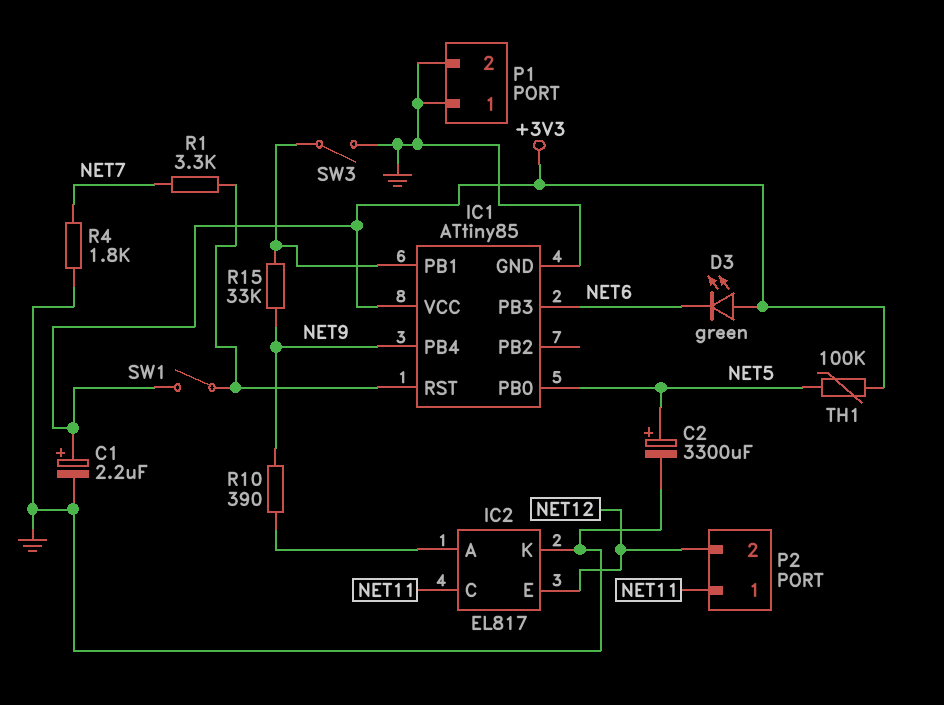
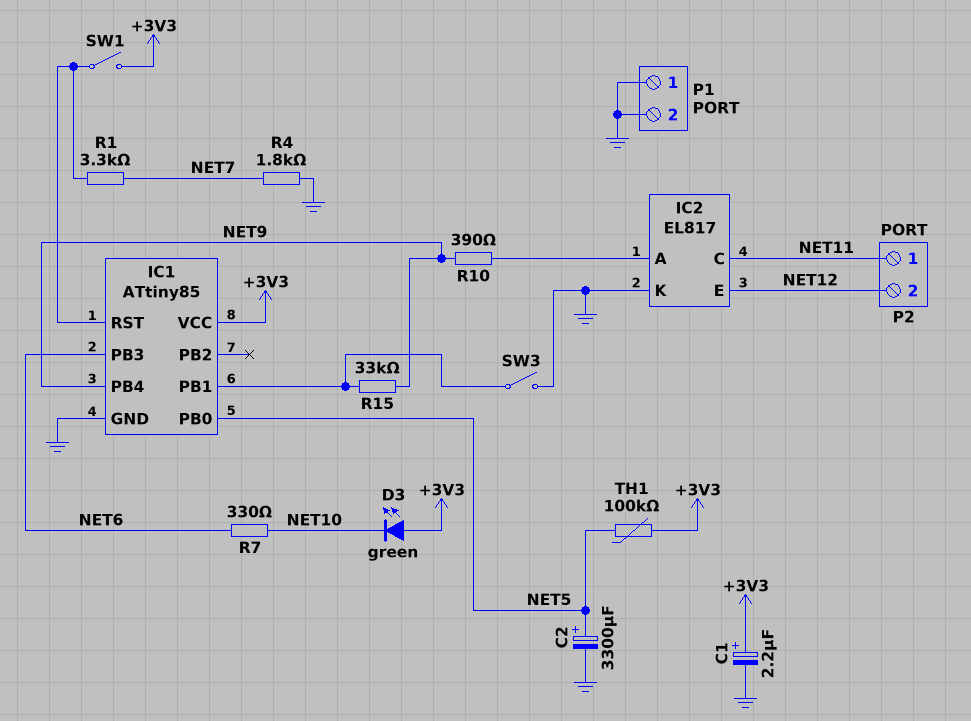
D3: LED green (A +3V3, K NET6) -> LED green (A +3V3, K NET10)
R7: none -> 330 (NET6, NET10)

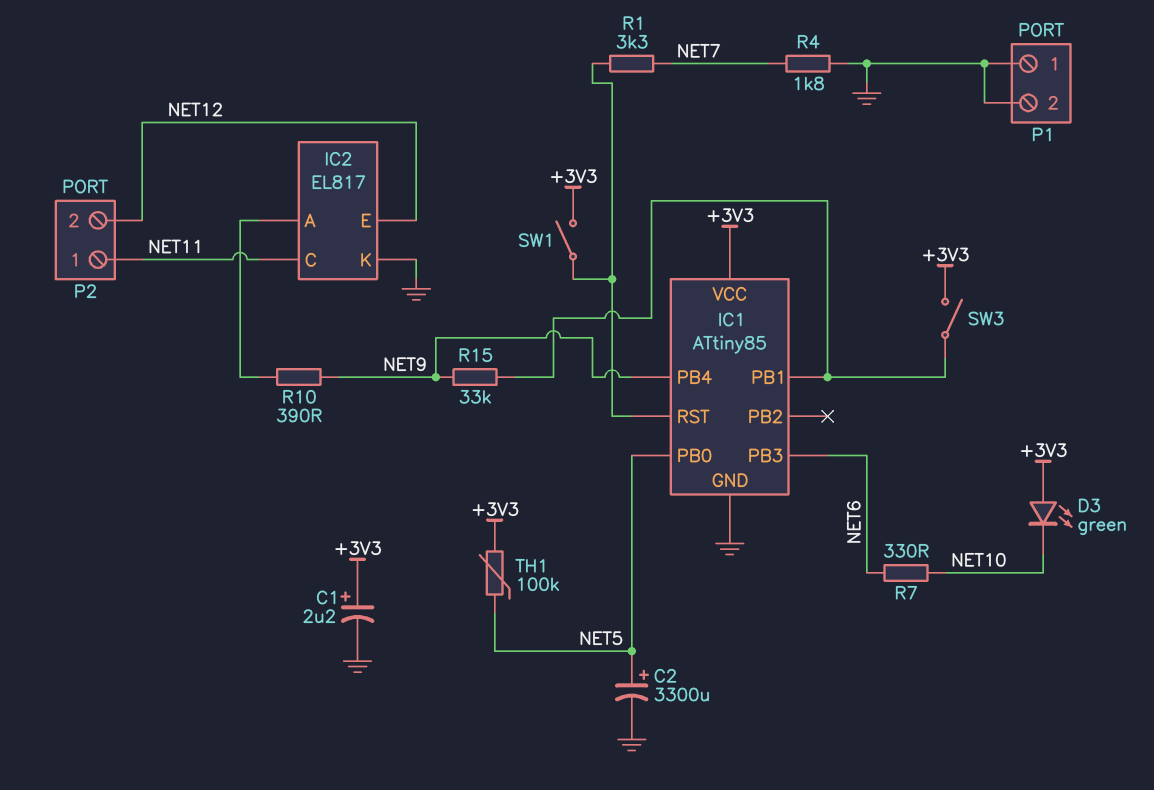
SW3: switch (GND, IC1/PB1) -> switch (+3V3, IC1/PB1)

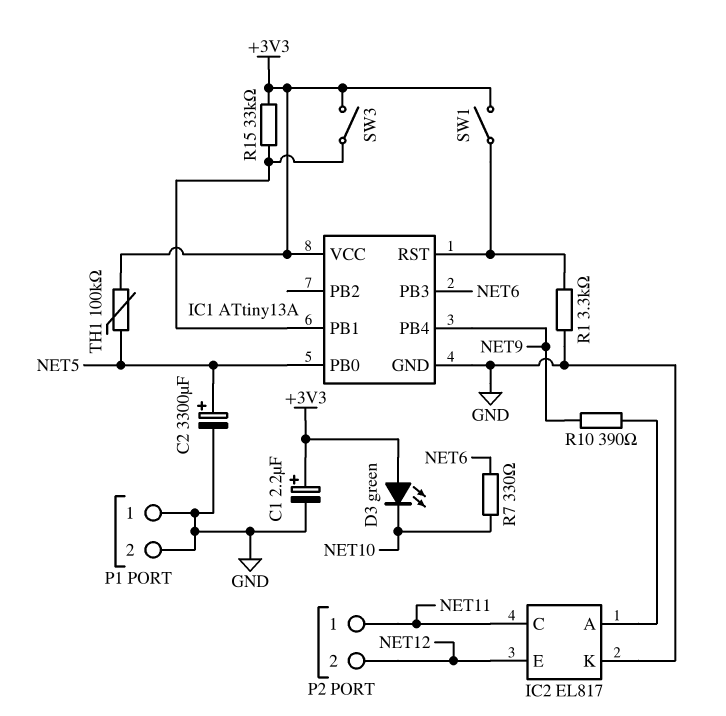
IC1: ATtiny85 -> ATtiny13A
R1: 3.3k (IC1/RST, NET7) -> 3.3k (GND, IC1/RST)
R4: 1.8k (GND, NET7) -> none
R15: 33k (IC1/PB1, NET9) -> 33k (+3V3, IC1/PB1)

